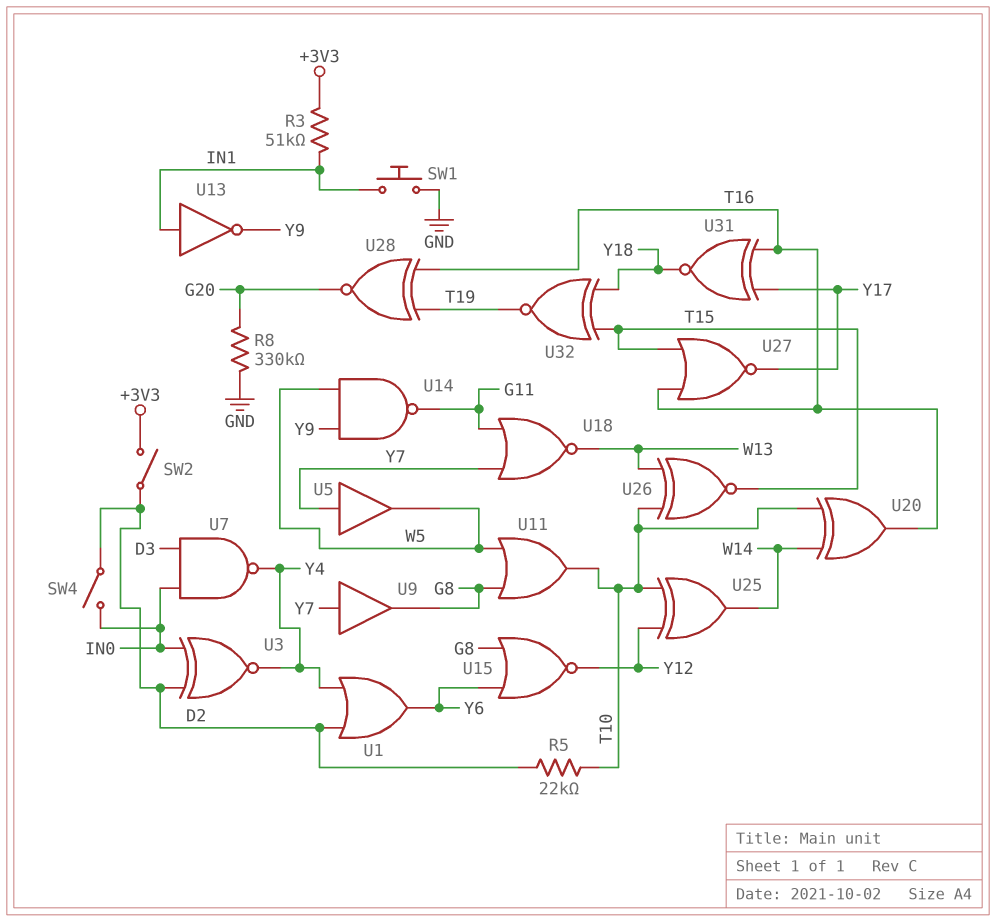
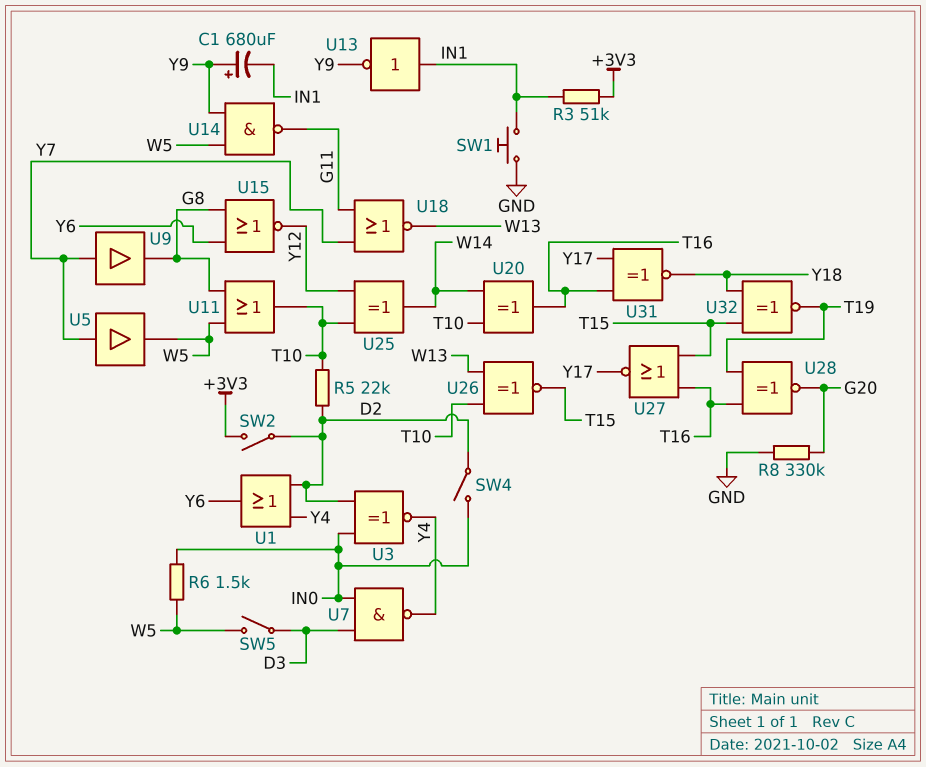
C1: none -> 680uF (plus Y9, minus IN1)
R6: none -> 1.5k (IN0, W5)
SW5: none -> switch (D3, W5)

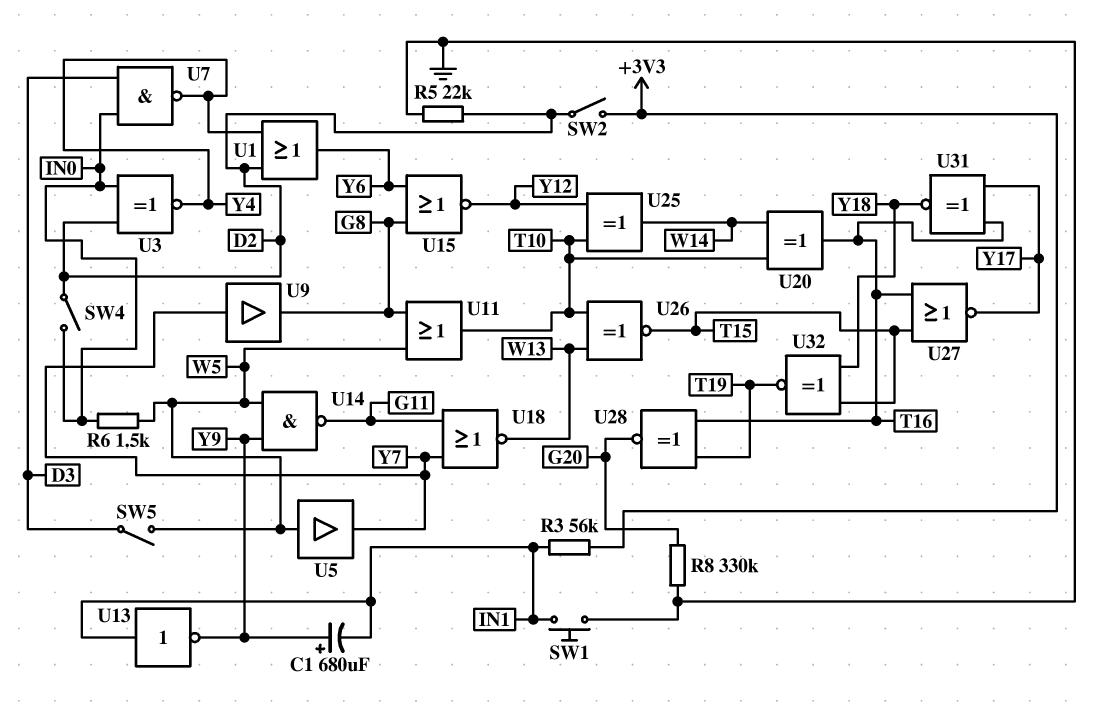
R3: 51k (+3V3, IN1) -> 56k (+3V3, IN1)
R5: 22k (D2, T10) -> 22k (D2, GND)
U5: buffer (in Y7, out W5) -> buffer (in W5, out Y7)

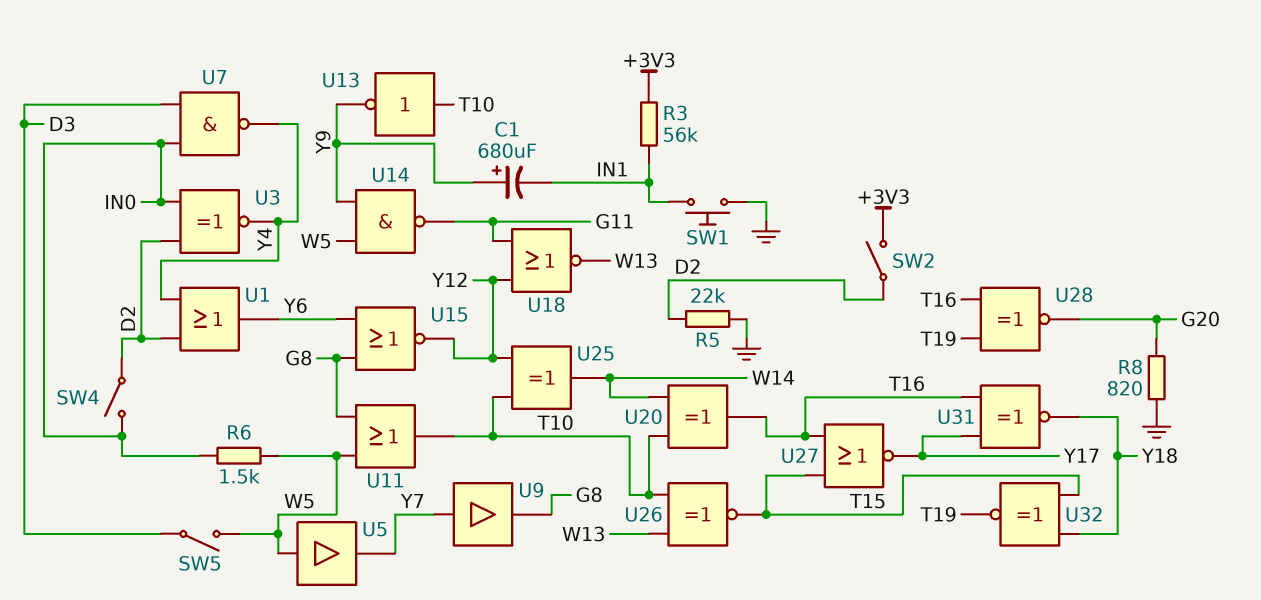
R8: 330k (G20, GND) -> 820 (G20, GND)
U13: NOT (in IN1, out Y9) -> NOT (in T10, out Y9)
U18: NOR (in G11, in Y7, out W13) -> NOR (in G11, in Y12, out W13)

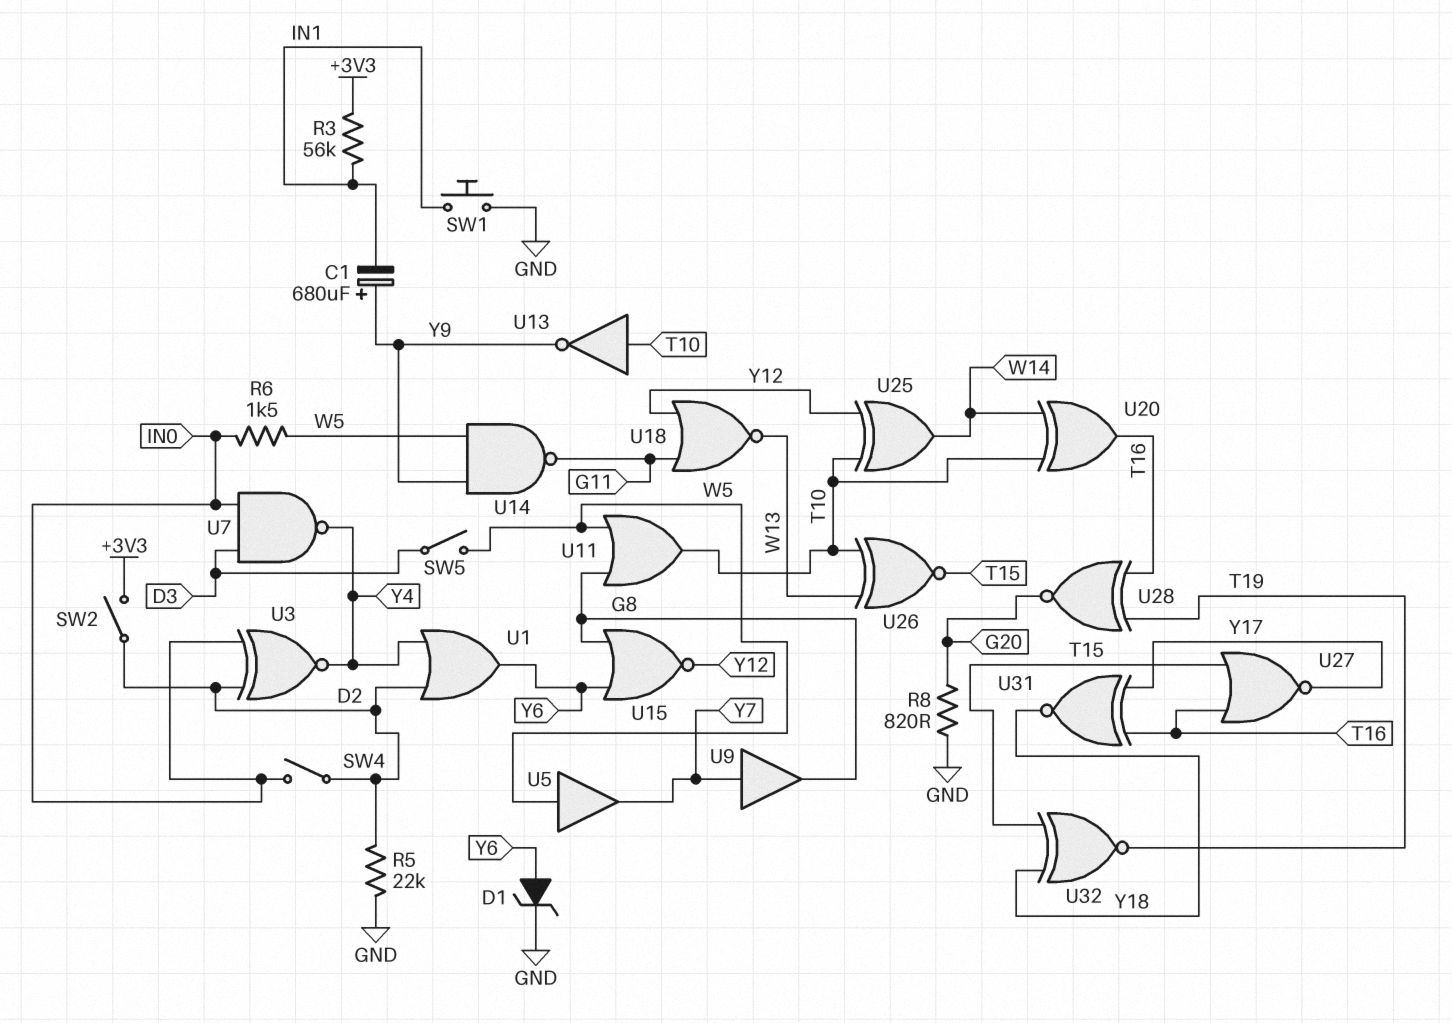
D1: none -> zener (A Y6, K GND)

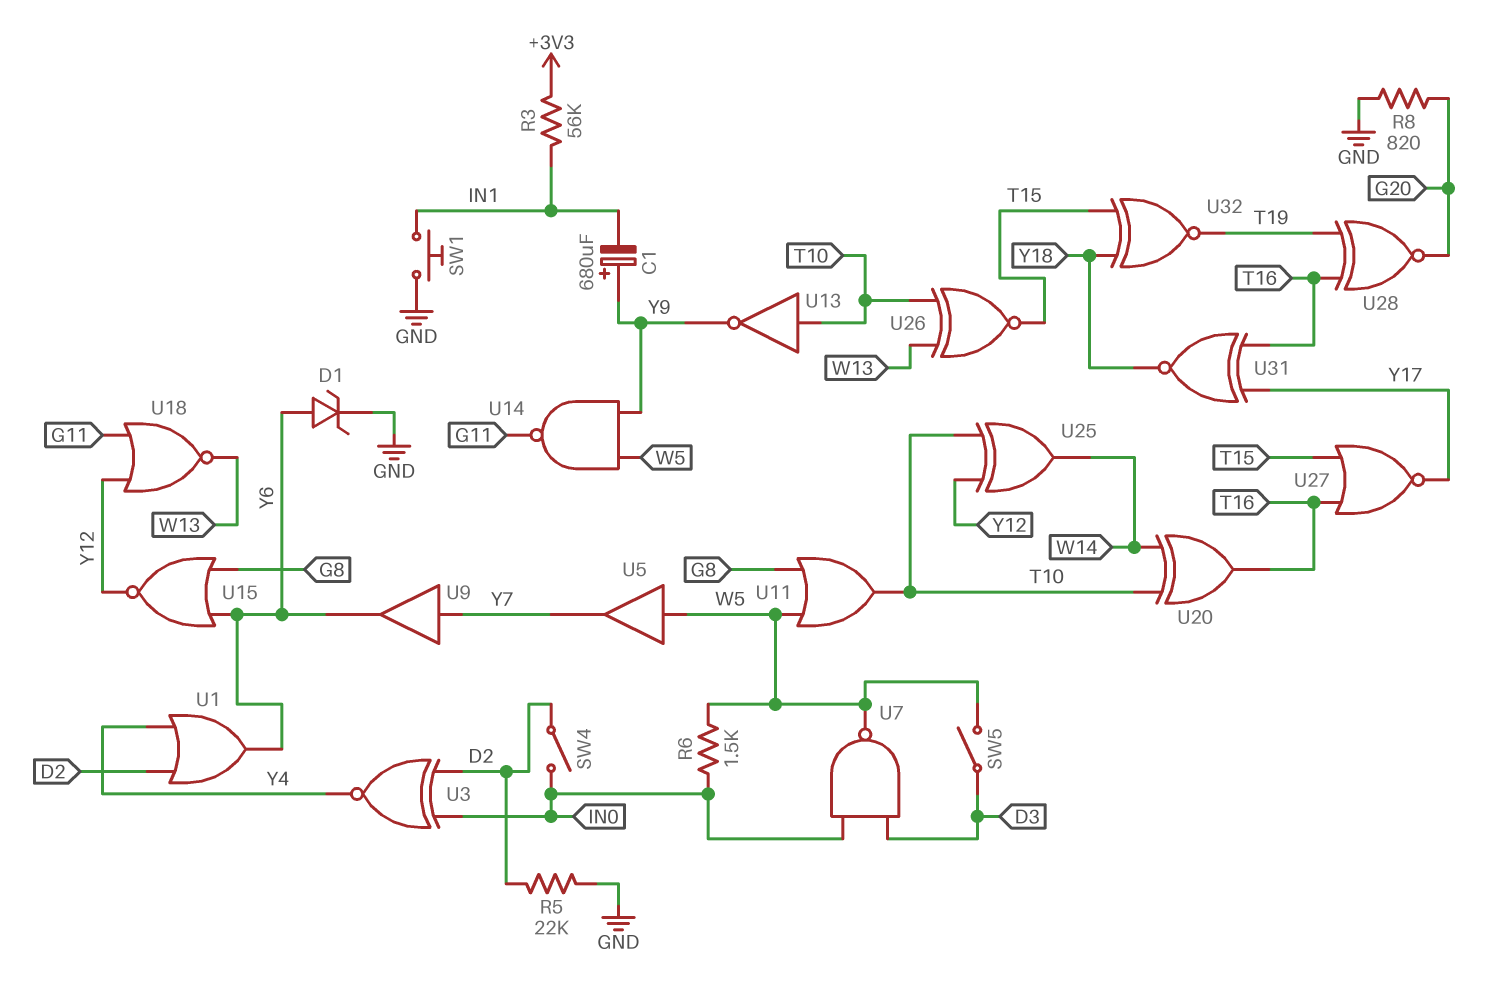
SW2: switch (+3V3, D2) -> none
U7: NAND (in D3, in IN0, out Y4) -> NAND (in D3, in IN0, out W5)
U9: buffer (in Y7, out G8) -> buffer (in Y7, out Y6)

